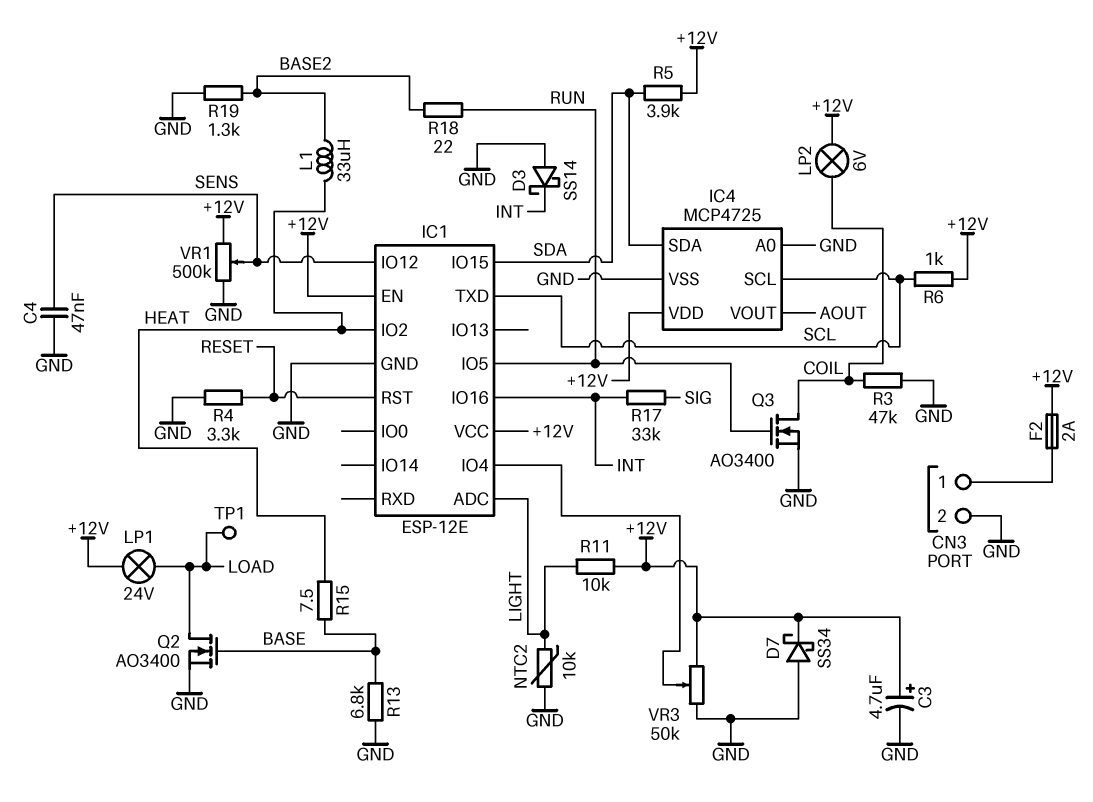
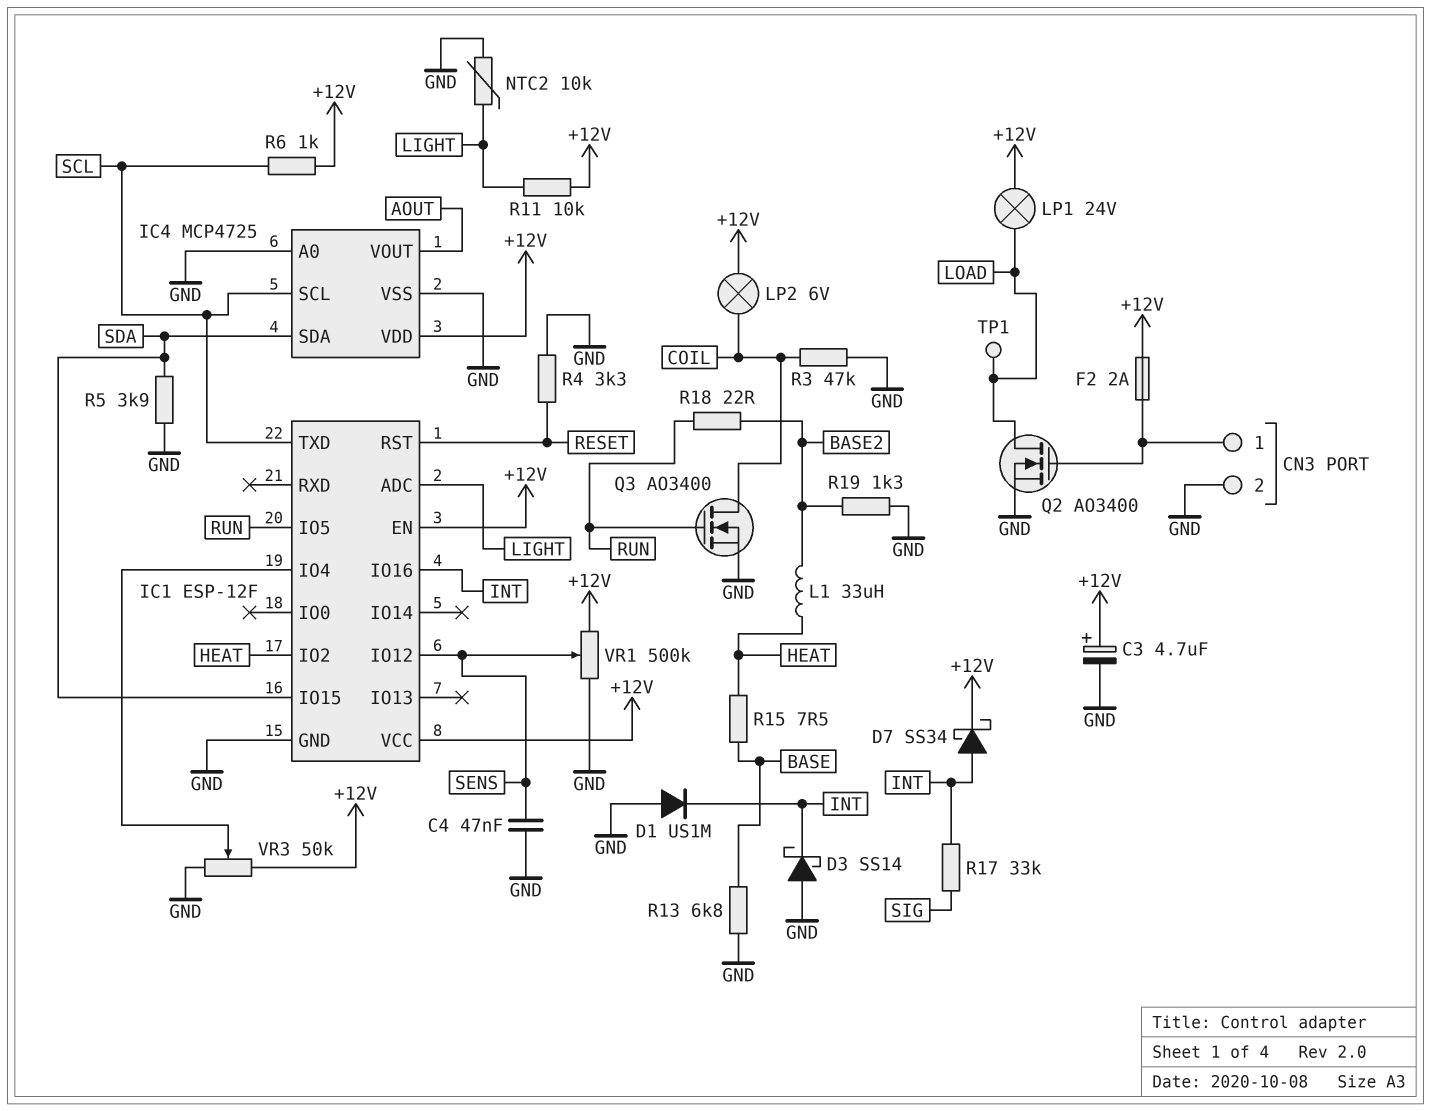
D1: none -> diode US1M (A GND, K INT)
D7: schottky SS34 (A GND, K +12V) -> schottky SS34 (A INT, K +12V)
IC1: ESP-12E -> ESP-12F
Q2: NMOS AO3400 (G BASE, D LOAD, S GND) -> NMOS AO3400 (G CN3/1, D LOAD, S GND)
R5: 3.9k (+12V, SDA) -> 3.9k (GND, SDA)

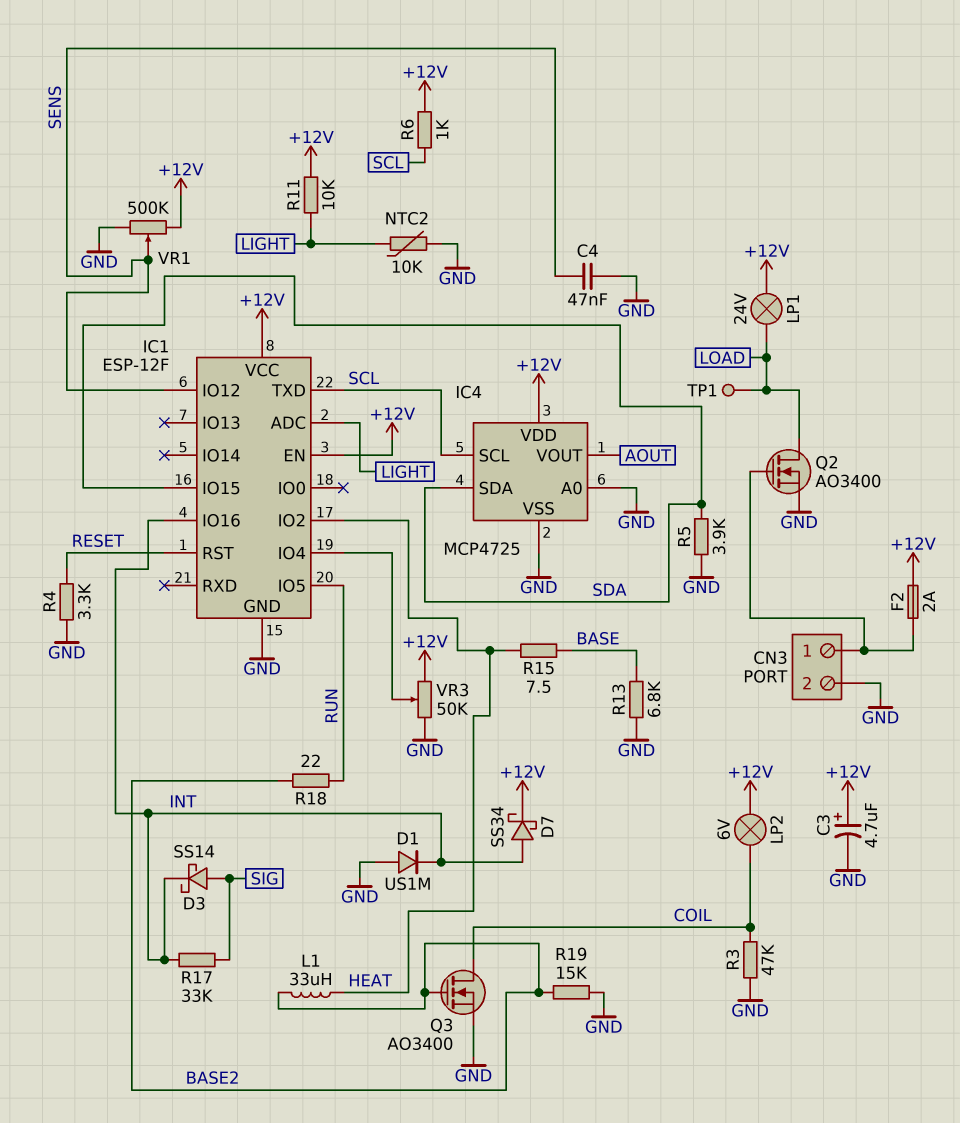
D3: schottky SS14 (A GND, K INT) -> schottky SS14 (A SIG, K INT)
Q3: NMOS AO3400 (G RUN, D COIL, S GND) -> NMOS AO3400 (G BASE2, D COIL, S GND)
R19: 1.3k (BASE2, GND) -> 15k (BASE2, GND)

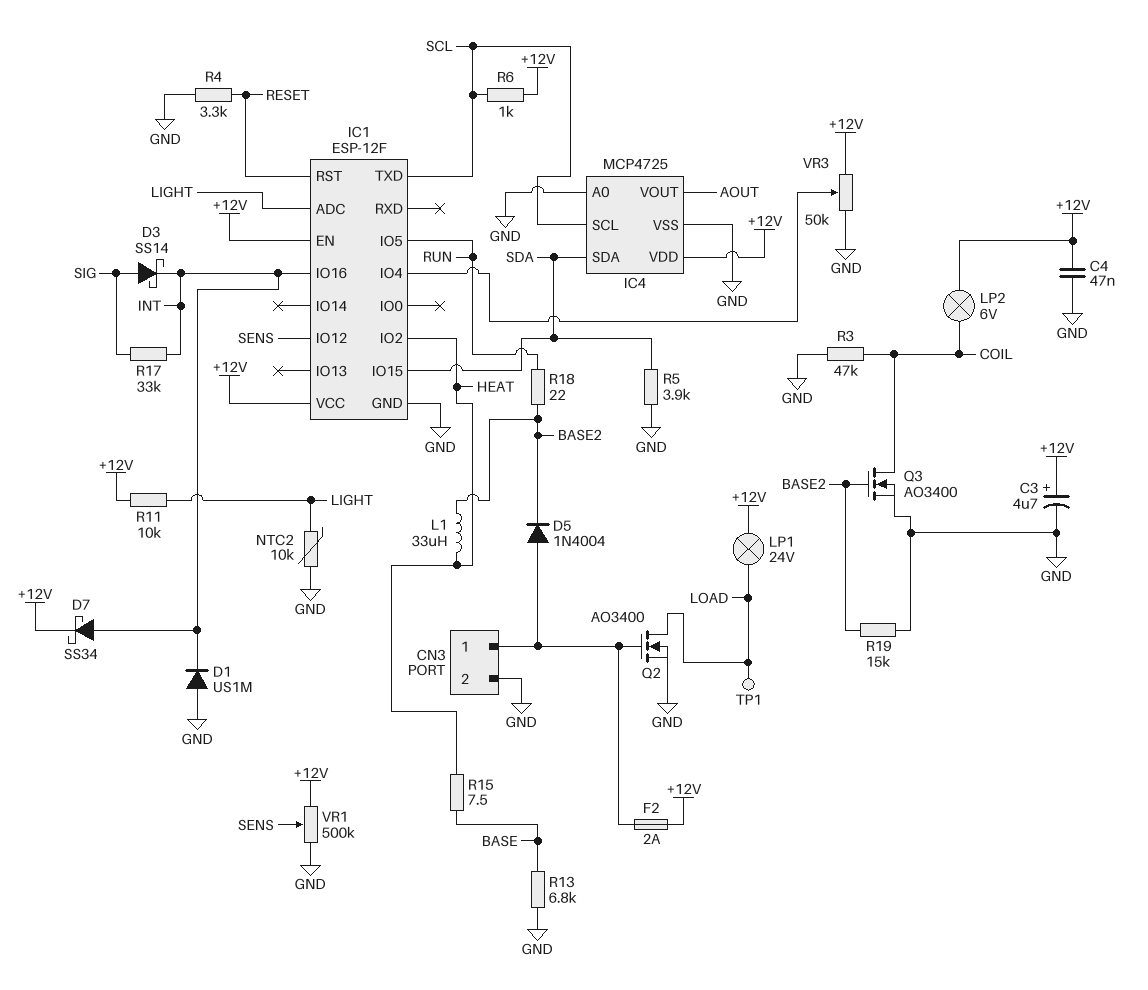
C4: 47nF (GND, SENS) -> 47nF (+12V, GND)
D5: none -> diode 1N4004 (A CN3/1, K BASE2)

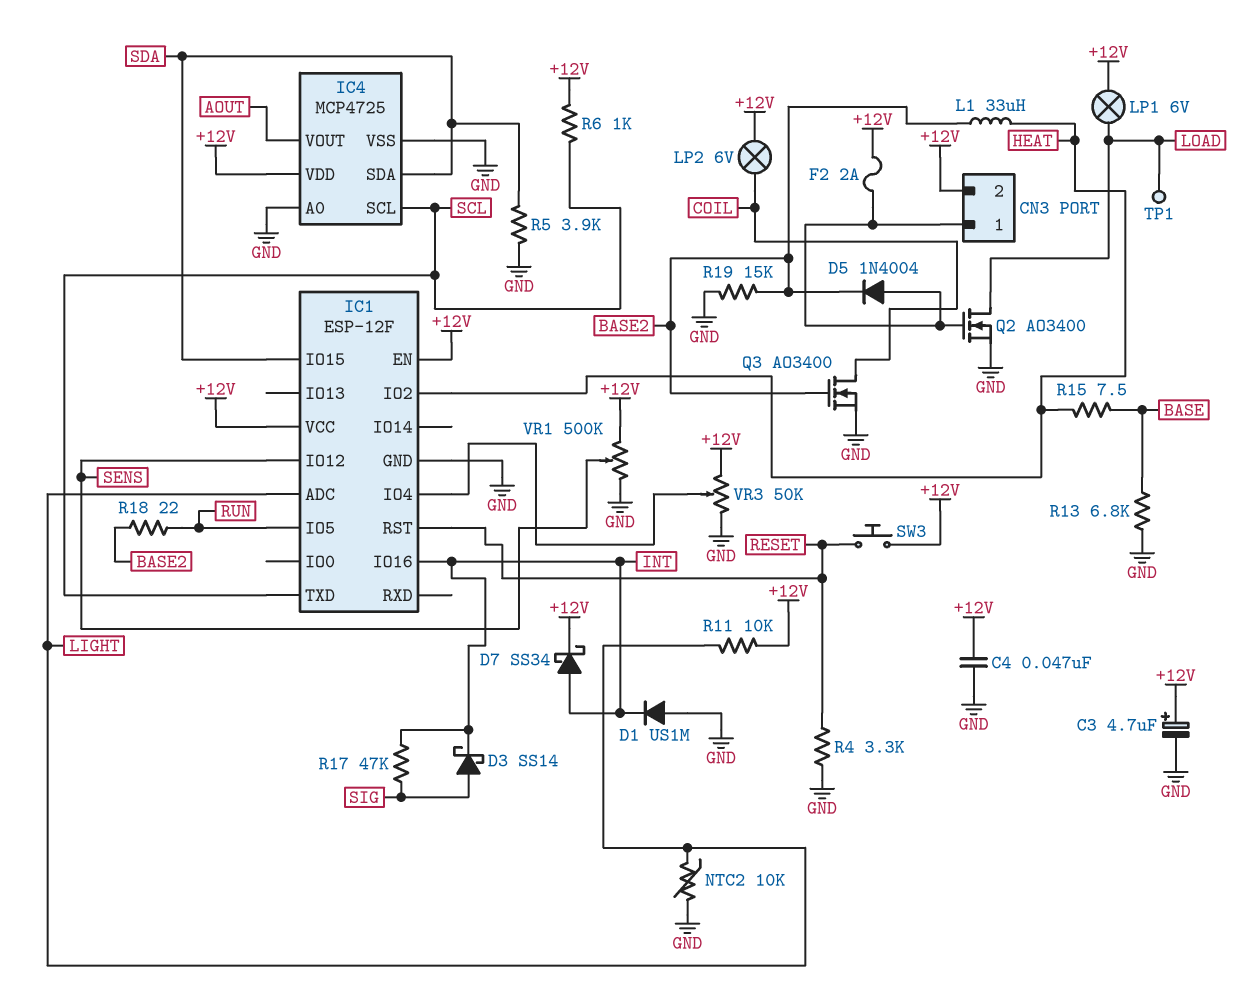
CN3 pin 2: GND -> +12V
LP1: lamp 24V (+12V, LOAD) -> lamp 6V (+12V, LOAD)
R3: 47k (COIL, GND) -> none
R17: 33k (INT, SIG) -> 47k (INT, SIG)
SW3: none -> button (+12V, RESET)

